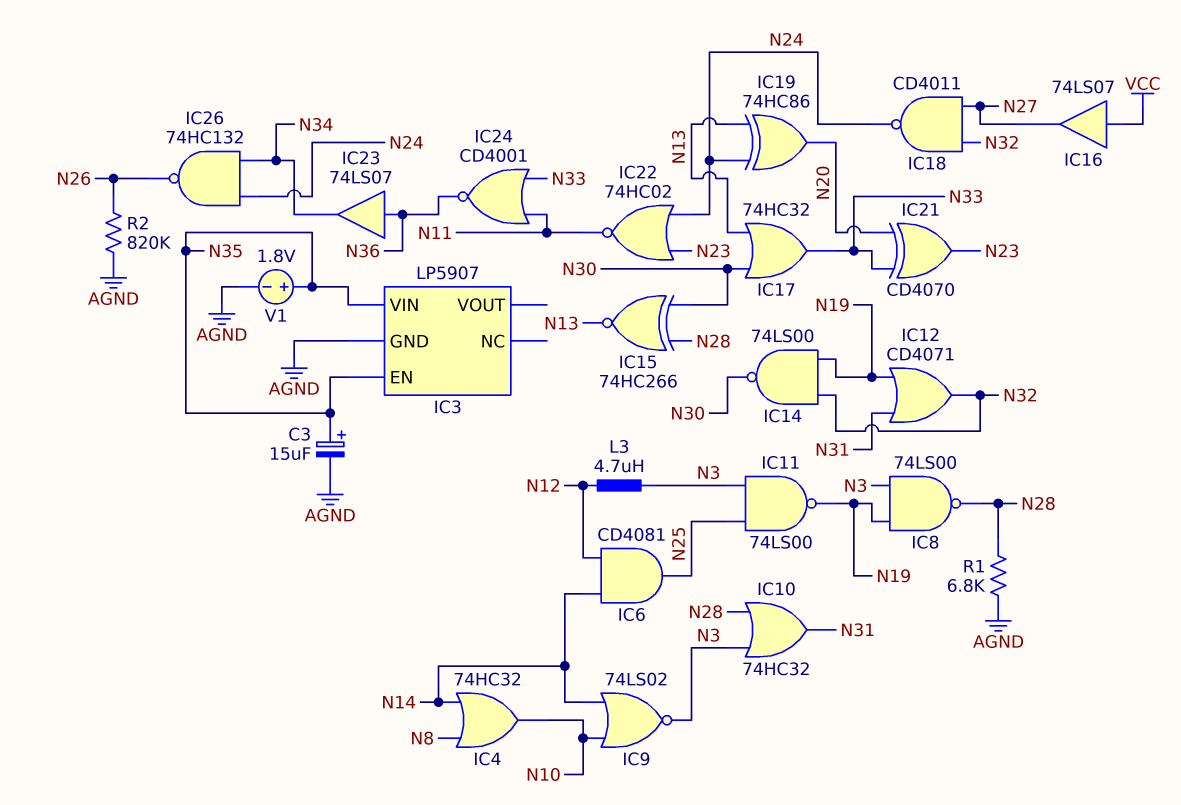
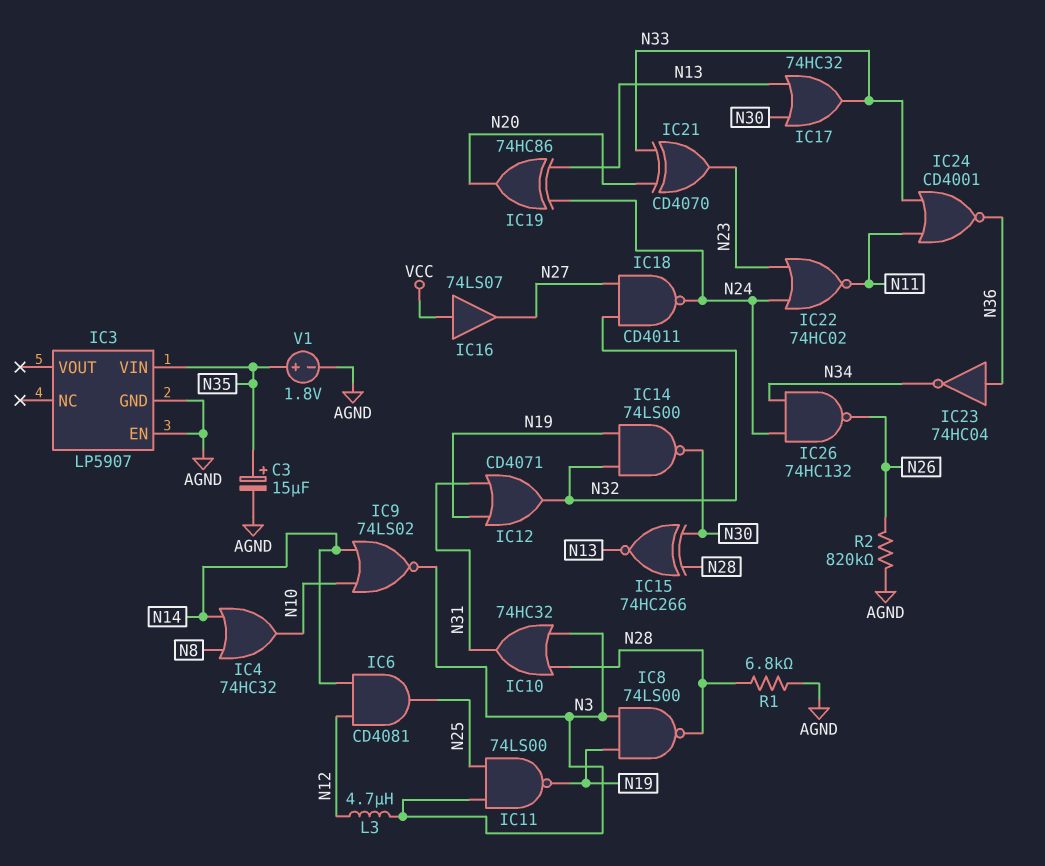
IC3 pin EN: N35 -> AGND
IC23: buffer 74LS07 (in N36, out N34) -> NOT 74HC04 (in N36, out N34)

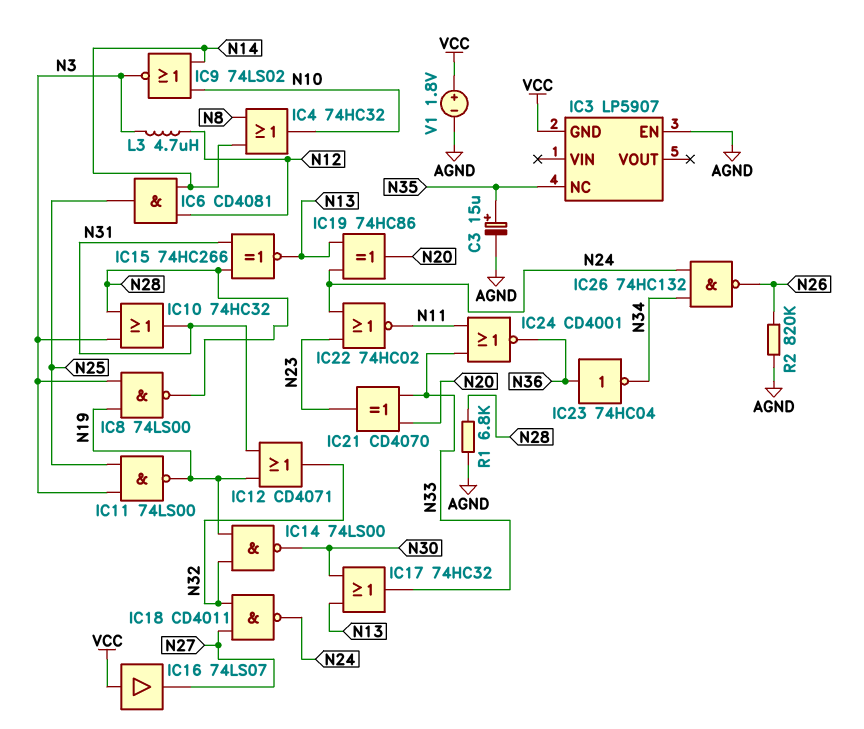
IC3 pin GND: AGND -> VCC
IC3 pin NC: none -> N35
IC3 pin VIN: N35 -> none
IC15: XNOR 74HC266 (in N28, in N30, out N13) -> XNOR 74HC266 (in N28, in N31, out N13)
V1: 1.8V (plus N35, minus AGND) -> 1.8V (plus VCC, minus AGND)

